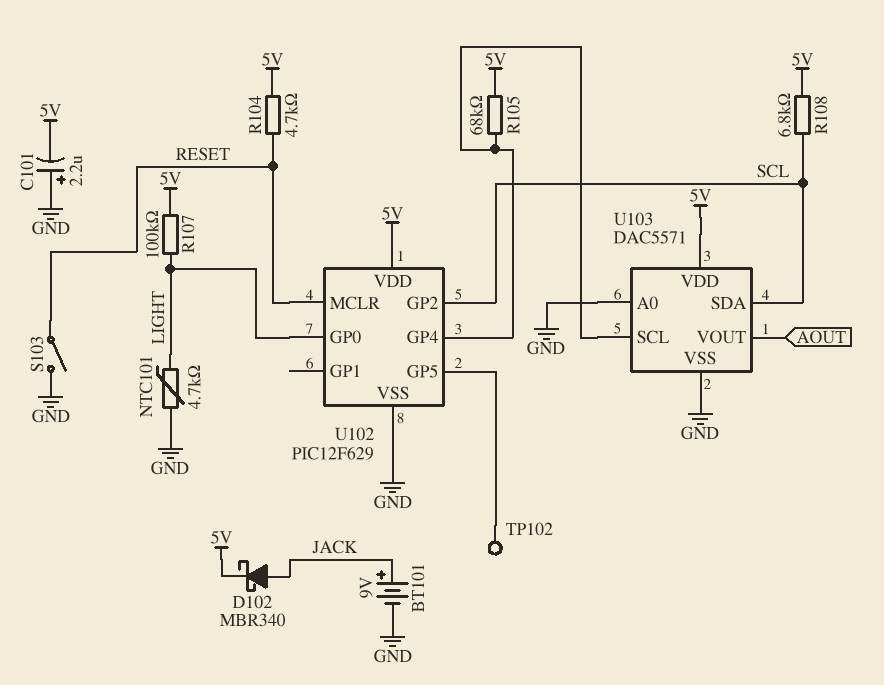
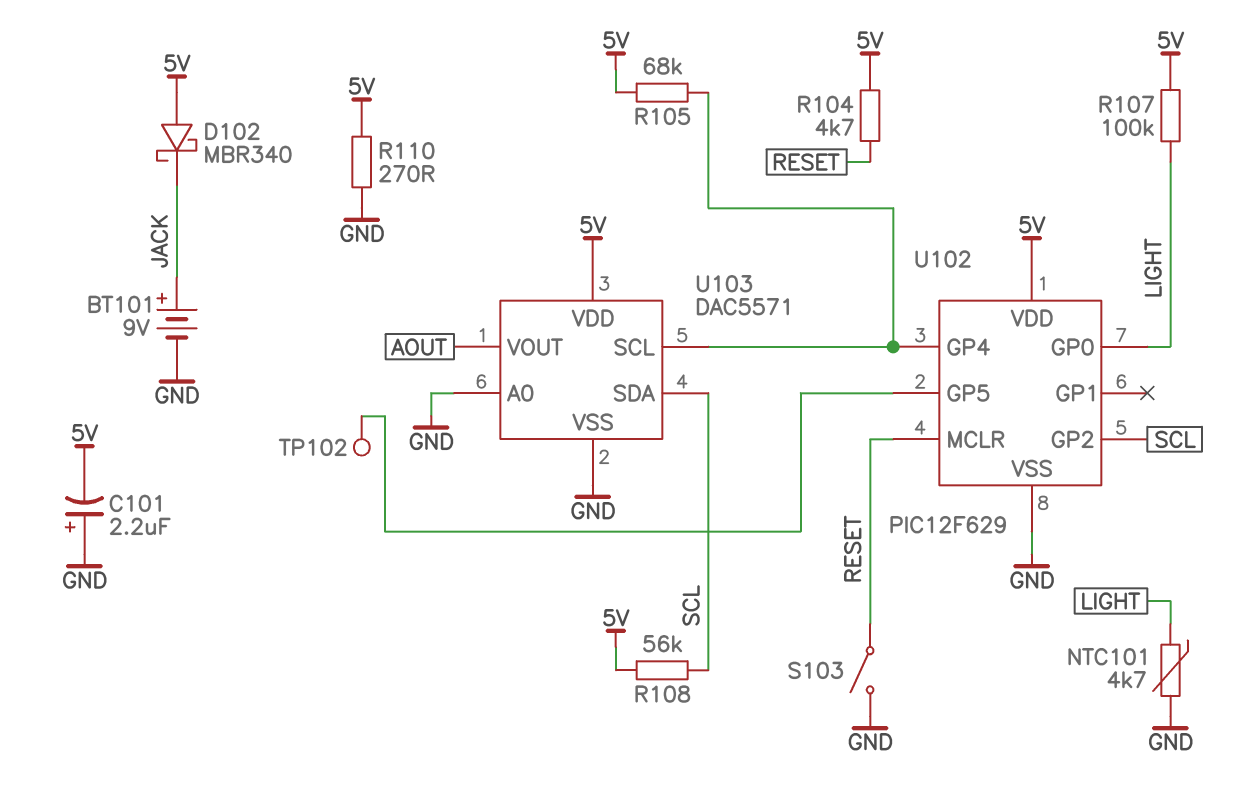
D102: schottky MBR340 (A JACK, K 5V) -> schottky MBR340 (A 5V, K JACK)
R108: 6.8k (5V, SCL) -> 56k (5V, SCL)
R110: none -> 270 (5V, GND)

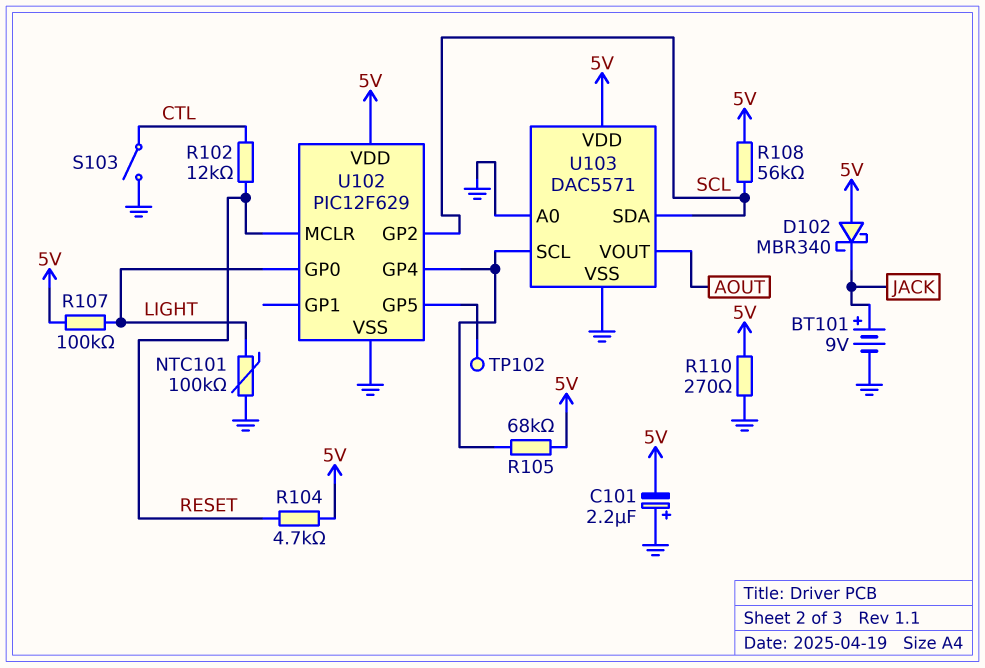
NTC101: 4.7k (GND, LIGHT) -> 100k (GND, LIGHT)
R102: none -> 12k (CTL, RESET)
S103: switch (GND, RESET) -> switch (CTL, GND)

